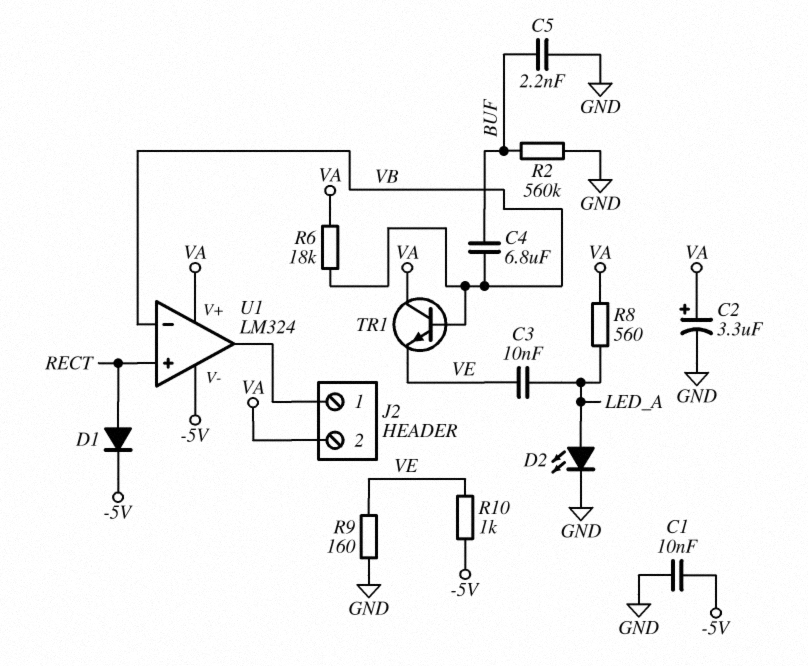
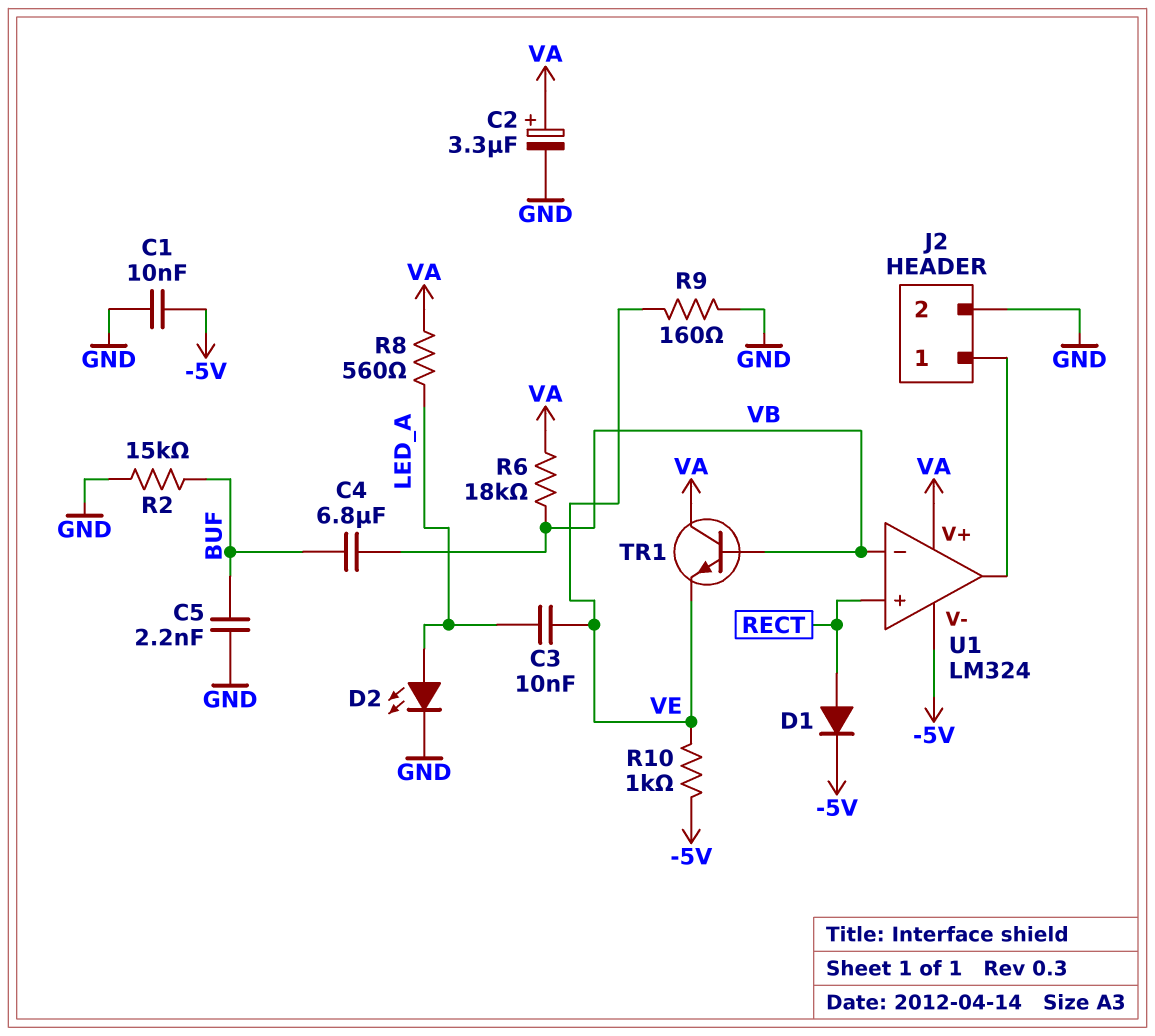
J2 pin 2: VA -> GND
R2: 560k (BUF, GND) -> 15k (BUF, GND)

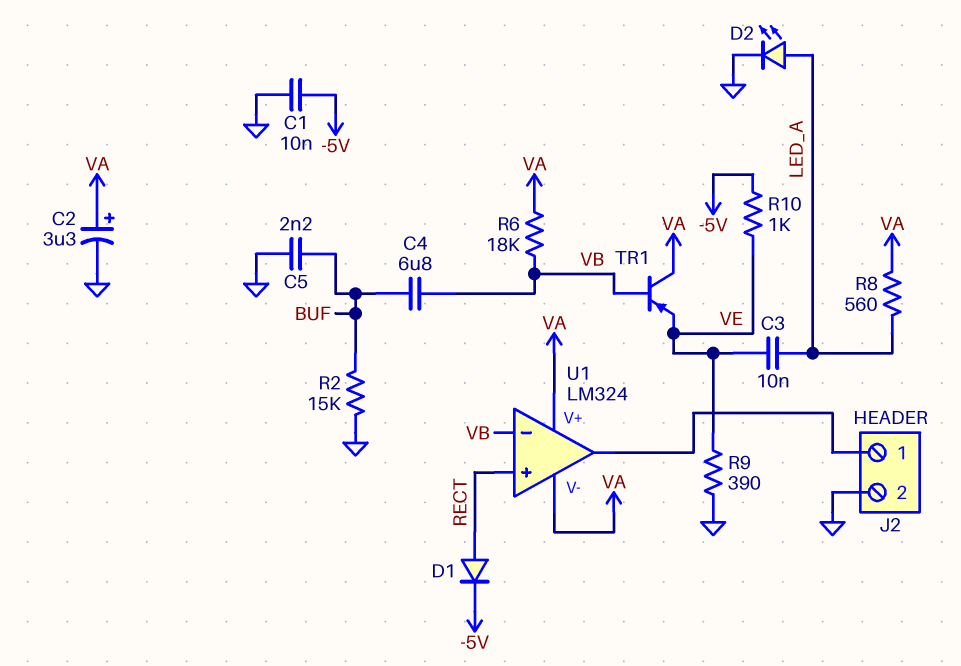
R9: 160 (GND, VE) -> 390 (GND, VE)
TR1: NPN (B VB, C VA, E VE) -> PNP (B VB, C VA, E VE)
U1 pin V-: -5V -> VA

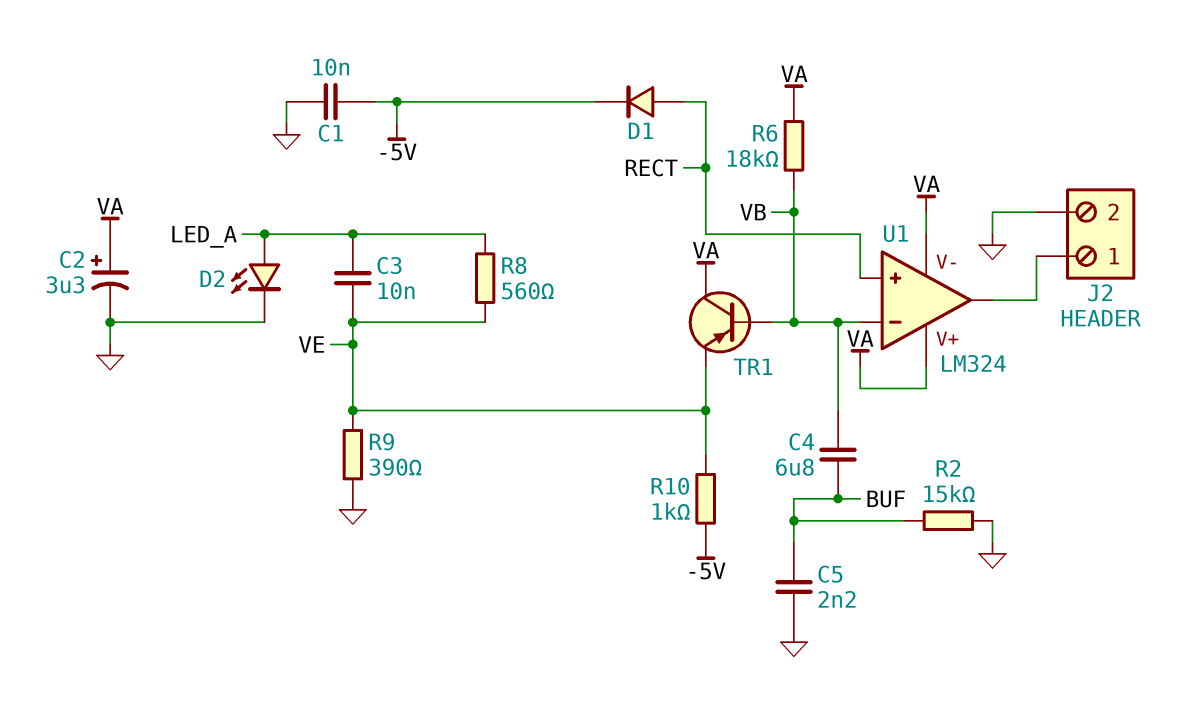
R8: 560 (LED_A, VA) -> 560 (LED_A, VE)

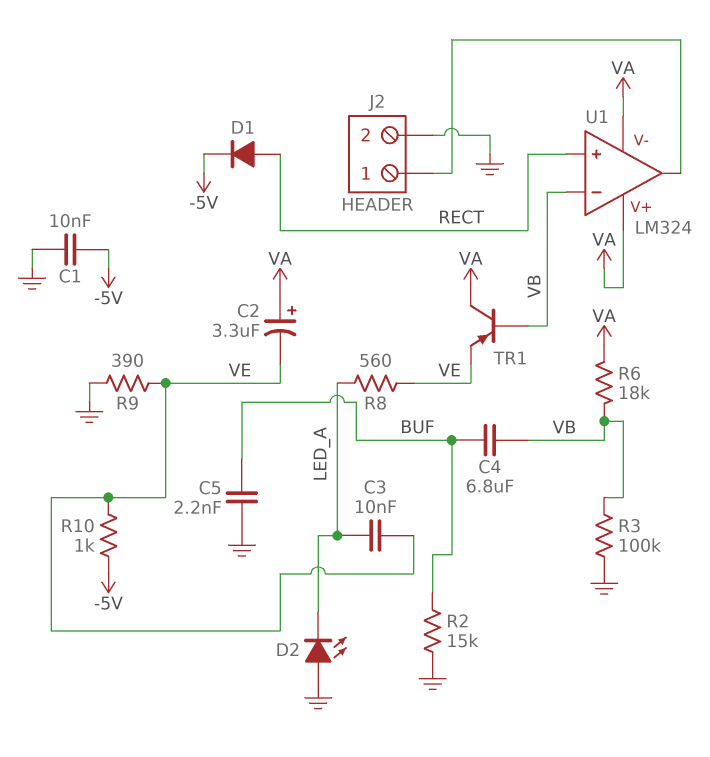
C2: 3.3uF (plus VA, minus GND) -> 3.3uF (plus VA, minus VE)
D2: LED (A LED_A, K GND) -> LED (A GND, K LED_A)
R3: none -> 100k (GND, VB)

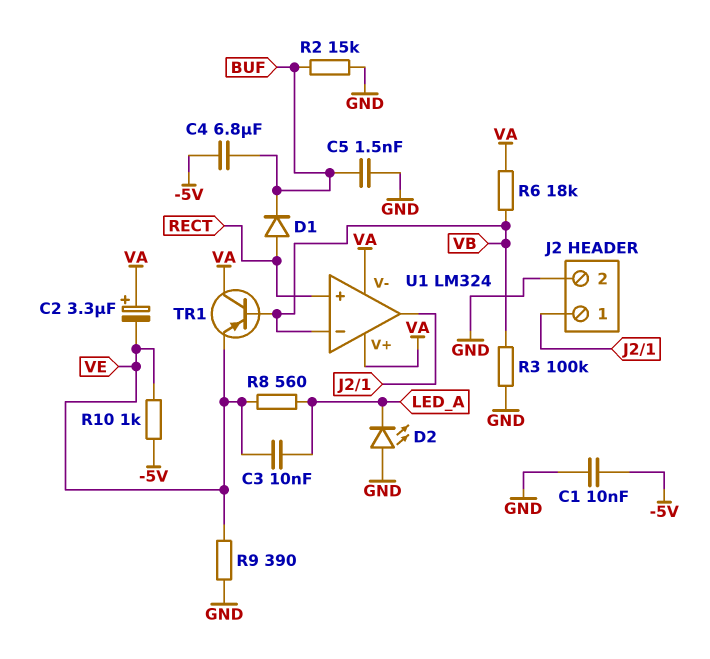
C4: 6.8uF (BUF, VB) -> 6.8uF (-5V, BUF)
C5: 2.2nF (BUF, GND) -> 1.5nF (BUF, GND)
D1: diode (A RECT, K -5V) -> diode (A RECT, K BUF)

